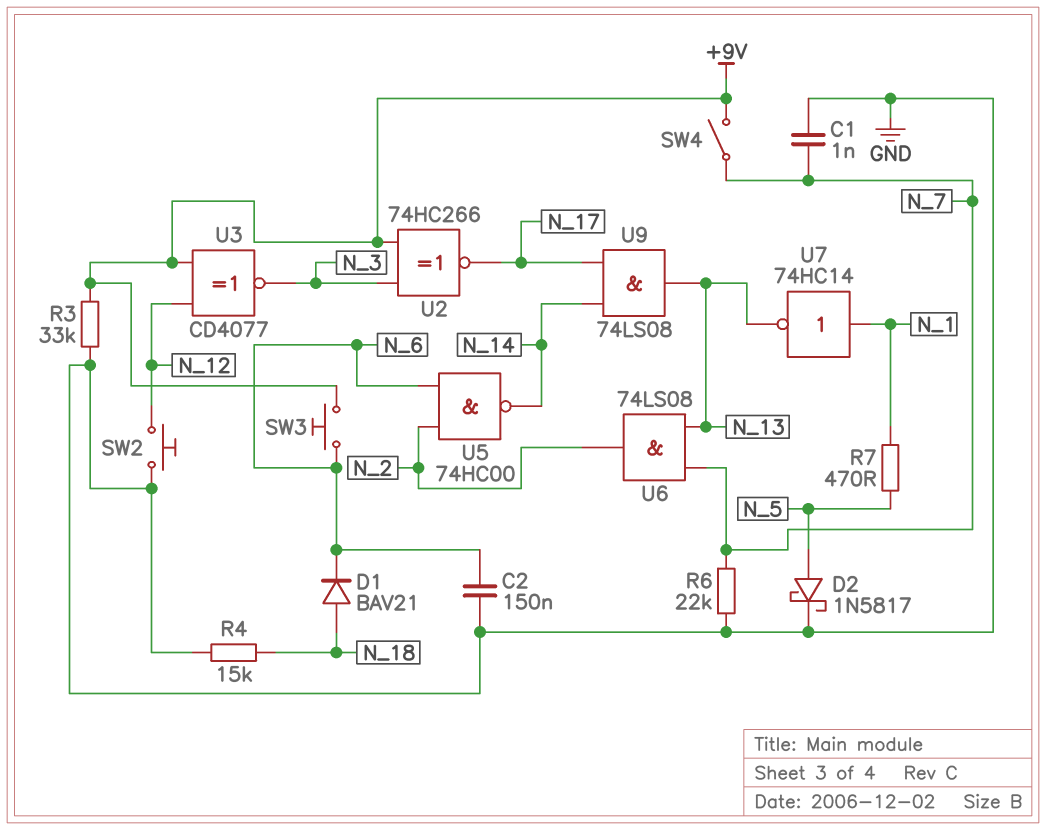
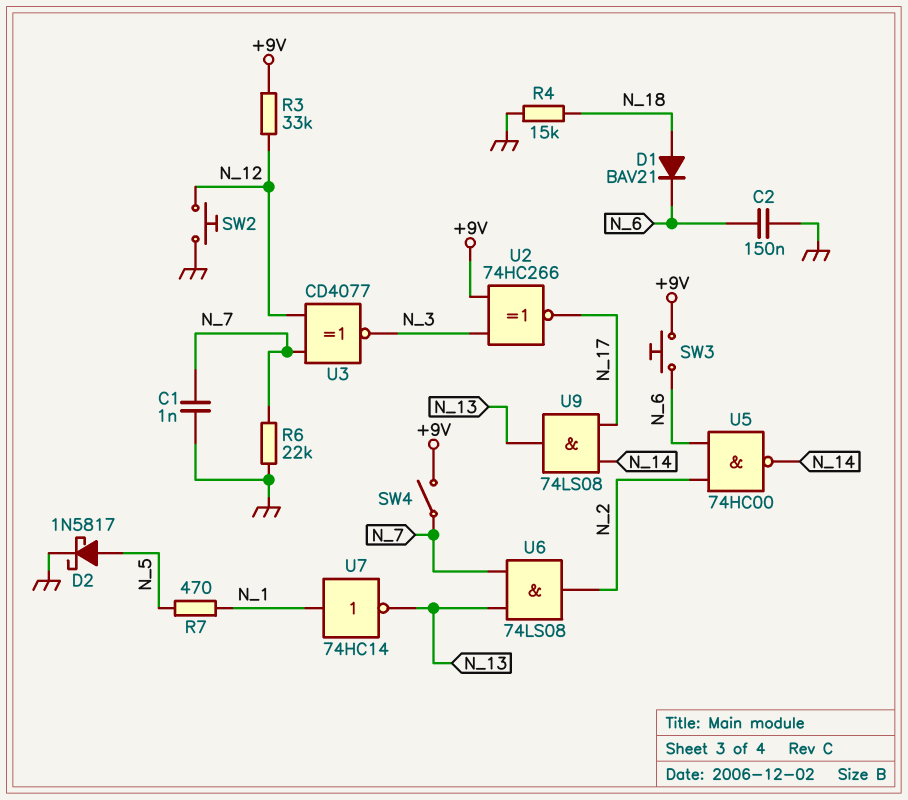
R3: 33k (+9V, GND) -> 33k (+9V, N_12)
U3: XNOR CD4077 (in +9V, in N_12, out N_3) -> XNOR CD4077 (in N_7, in N_12, out N_3)

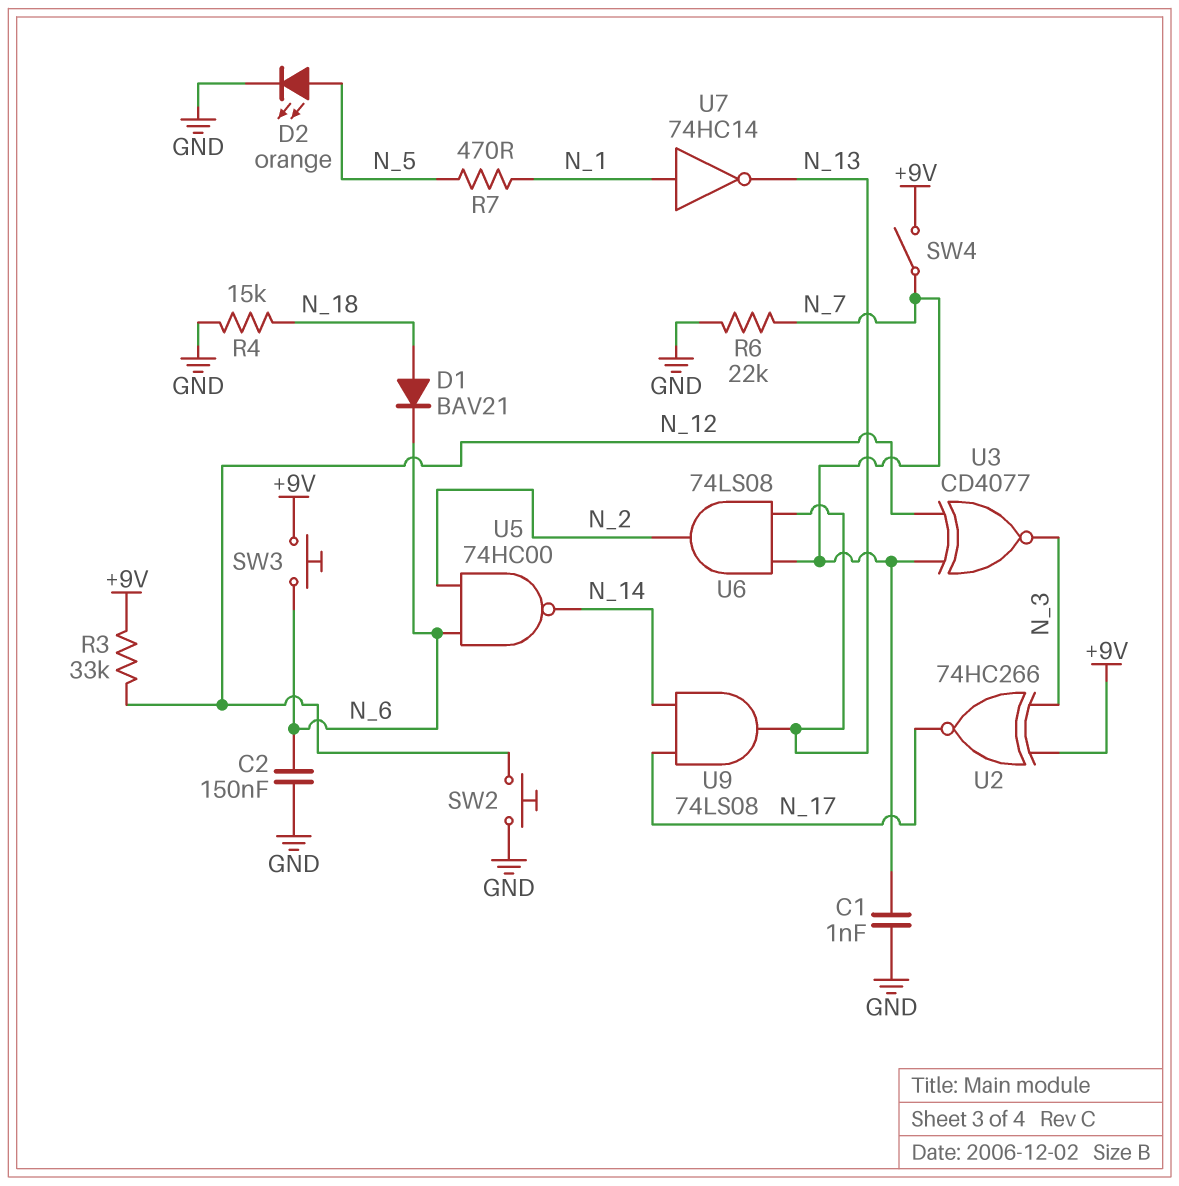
D2: schottky 1N5817 (A N_5, K GND) -> LED orange (A N_5, K GND)

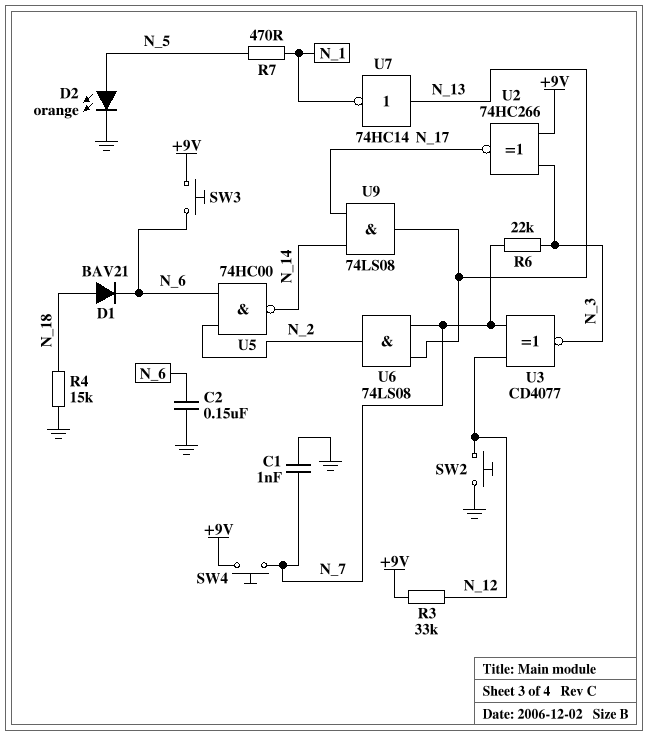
R6: 22k (GND, N_7) -> 22k (N_3, N_7)
SW4: switch (+9V, N_7) -> button (+9V, N_7)
U7: NOT 74HC14 (in N_1, out N_13) -> NOT 74HC14 (in N_13, out N_1)

